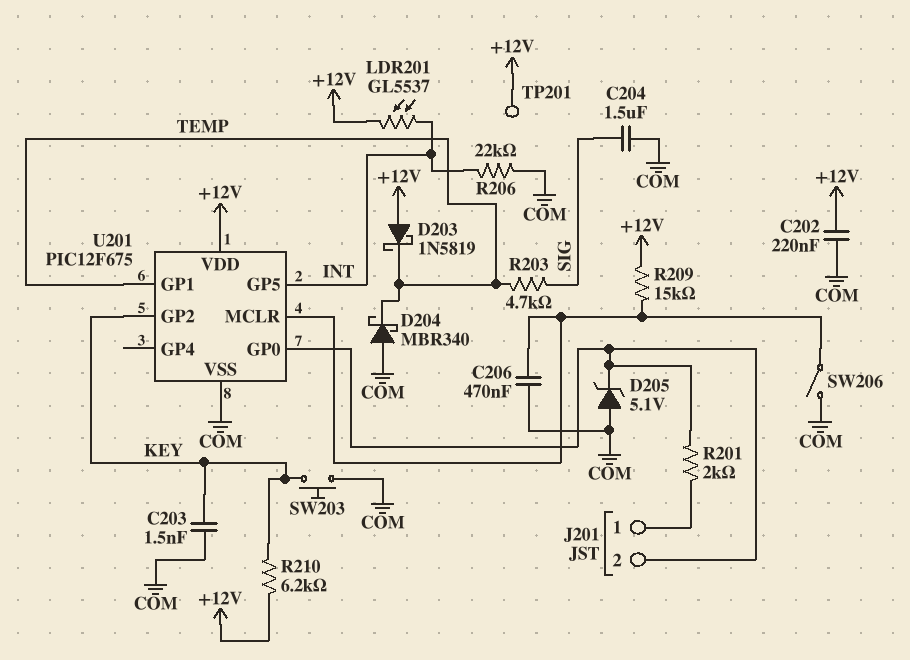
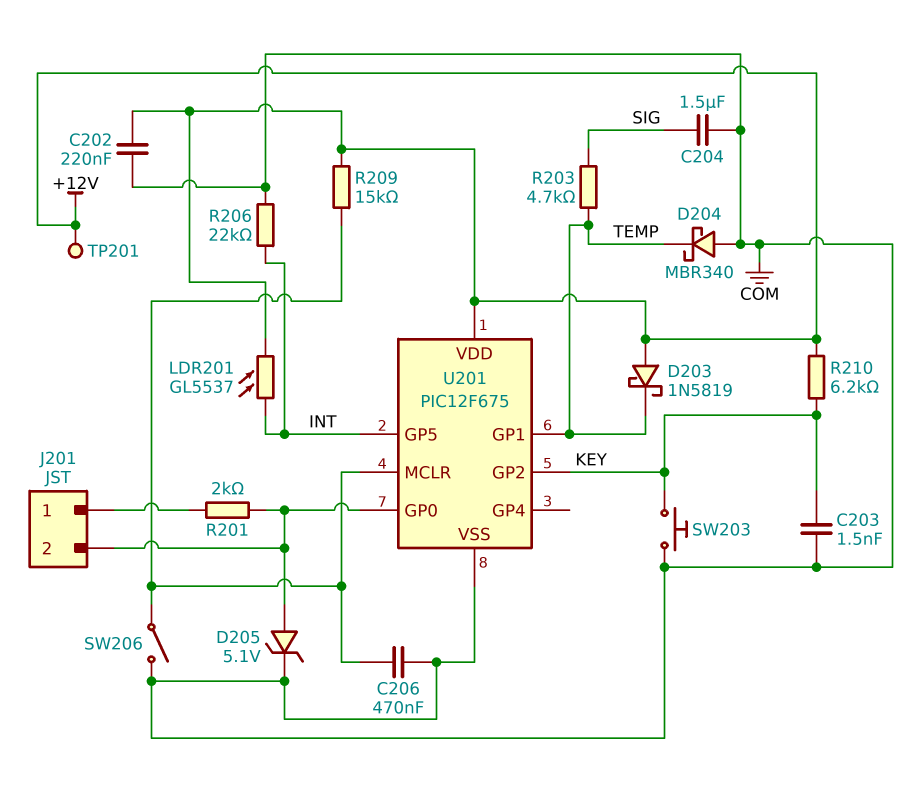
D205: zener 5.1V (A COM, K J201/2) -> zener 5.1V (A J201/2, K COM)

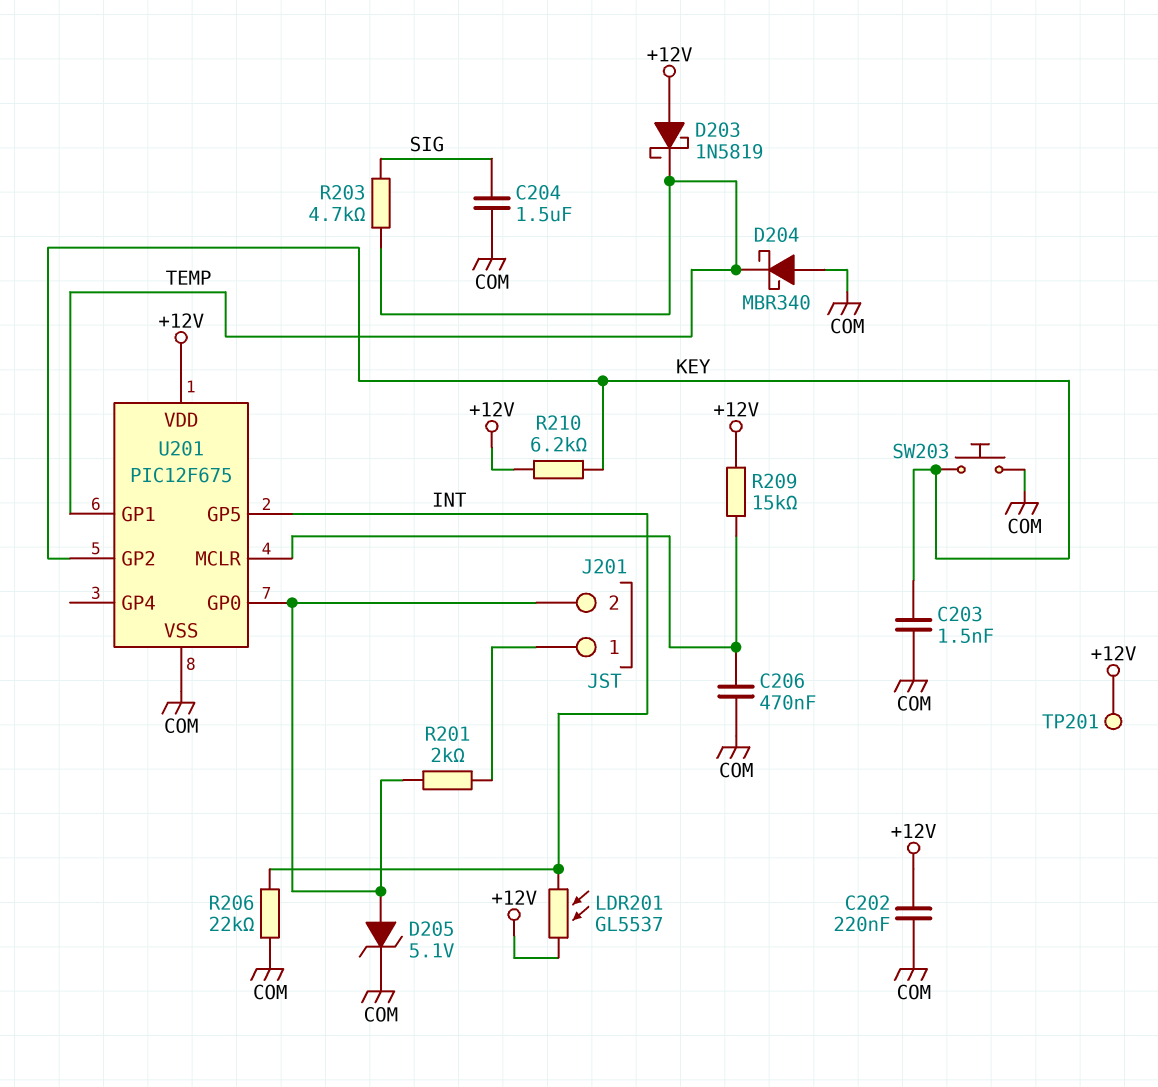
SW206: switch (COM, U201/MCLR) -> none

